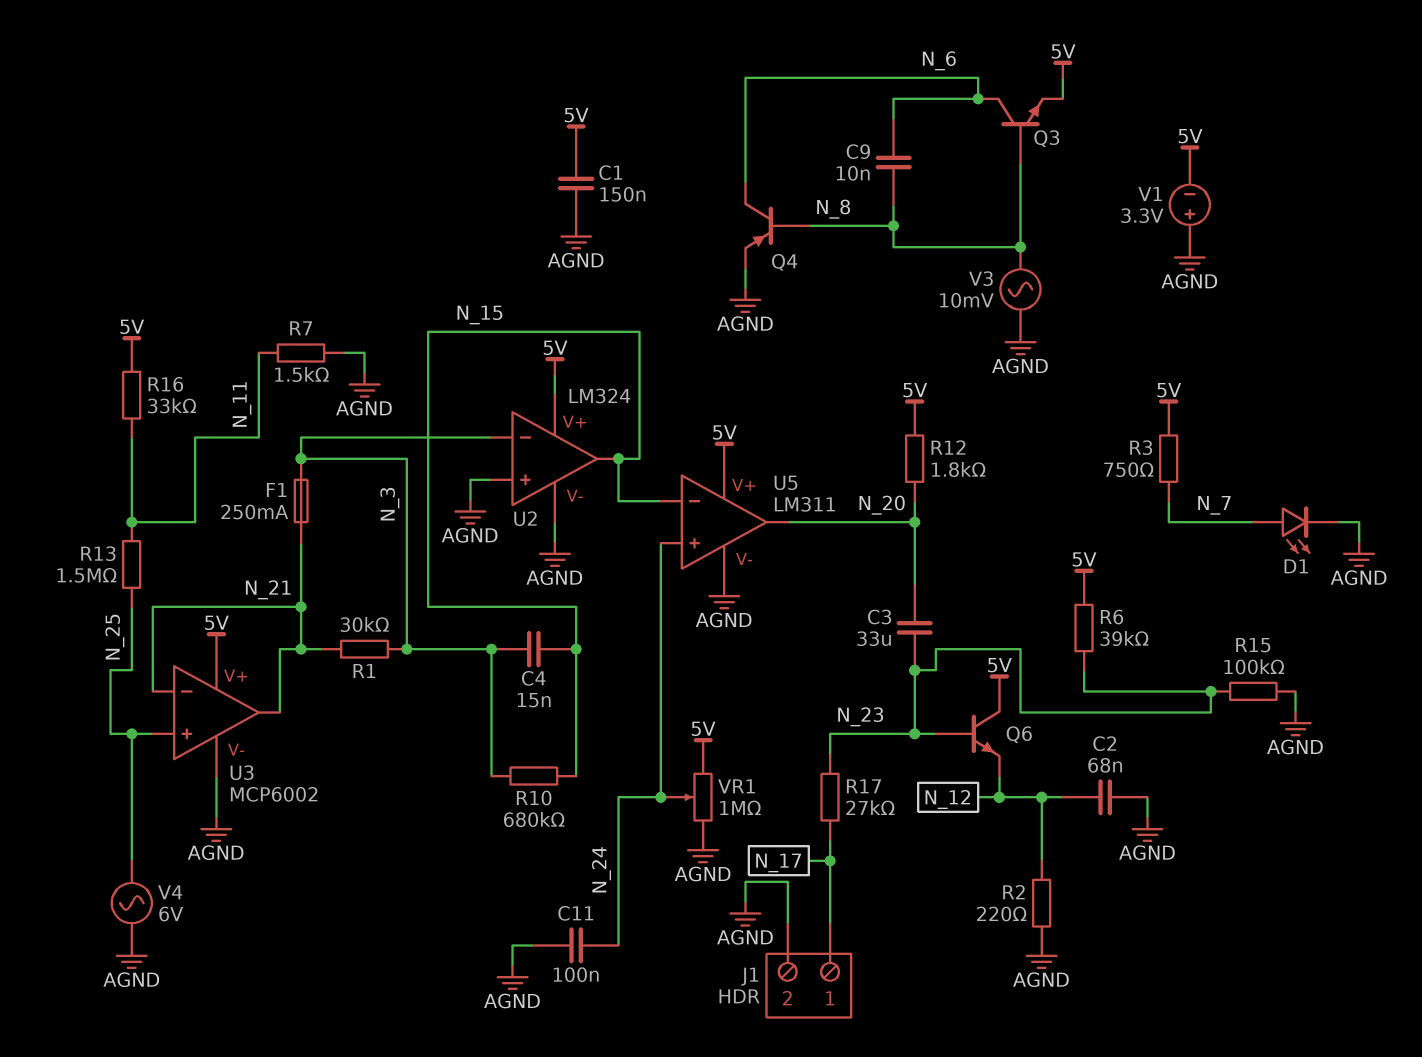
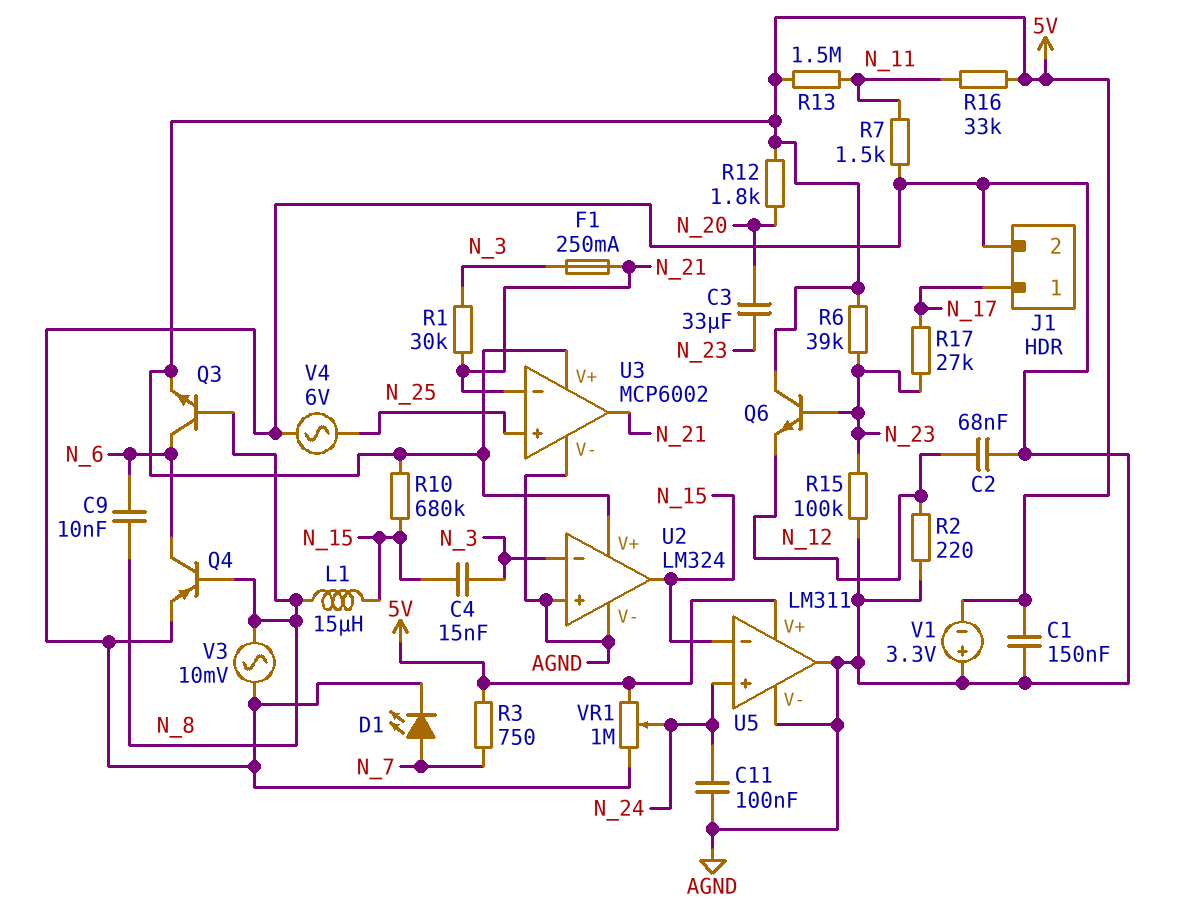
L1: none -> 15uH (N_8, N_15)
R10: 680k (N_3, N_15) -> 680k (5V, N_15)
R13: 1.5M (N_11, N_25) -> 1.5M (5V, N_11)
U5 pin out: N_20 -> AGND

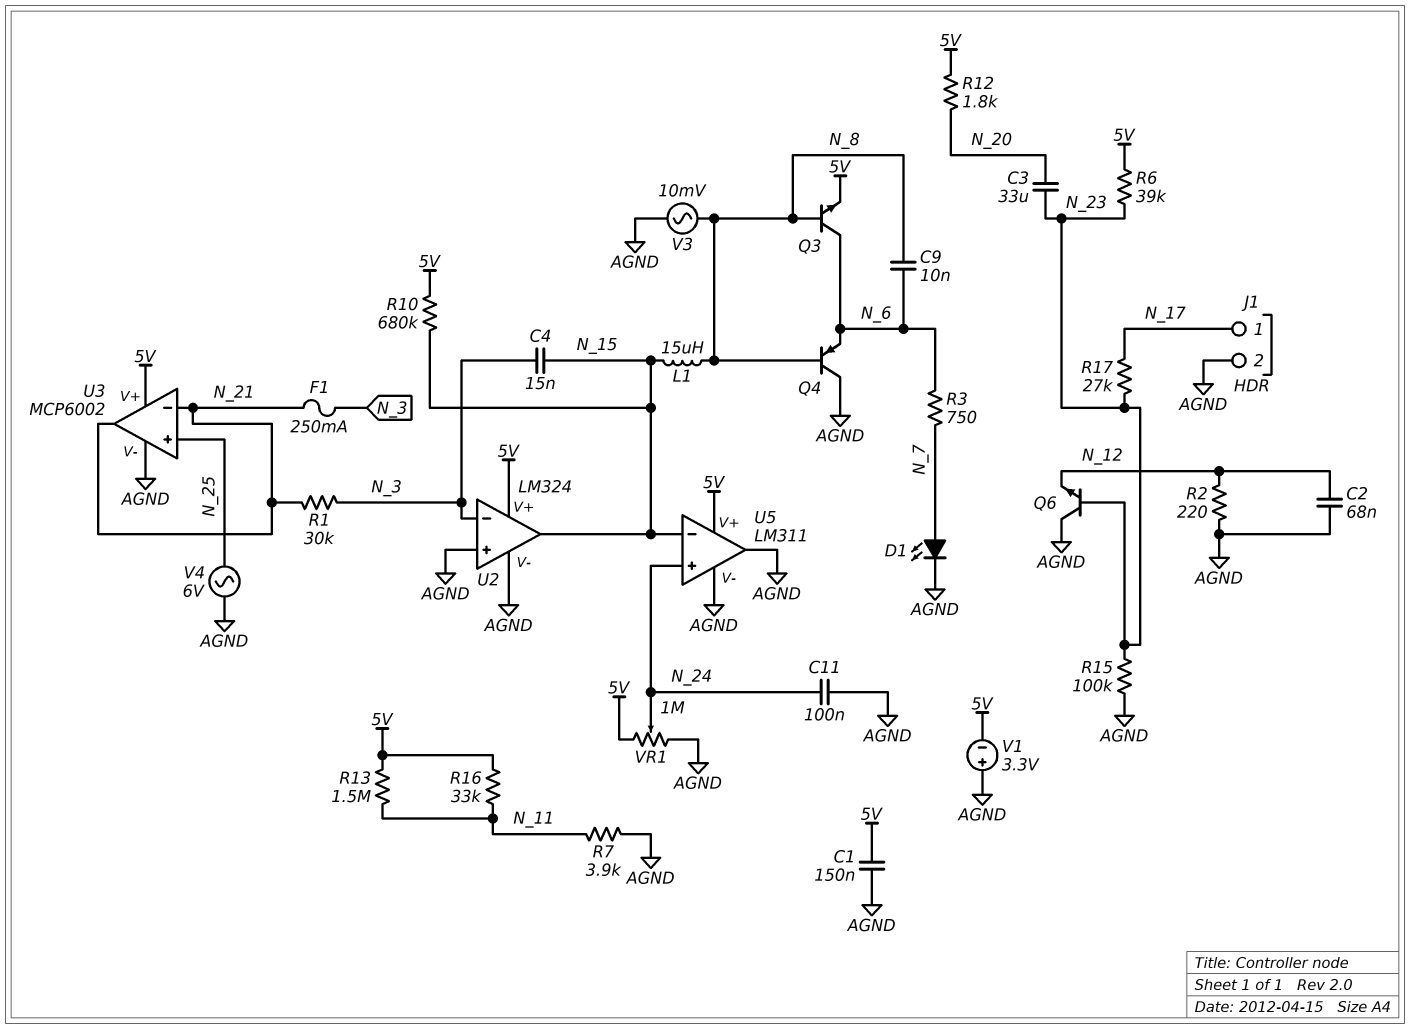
Q4: PNP (B N_8, C N_6, E AGND) -> PNP (B N_8, C AGND, E N_6)
Q6: NPN (B N_23, C 5V, E N_12) -> NPN (B N_23, C AGND, E N_12)
R3: 750 (5V, N_7) -> 750 (N_6, N_7)
R7: 1.5k (AGND, N_11) -> 3.9k (AGND, N_11)

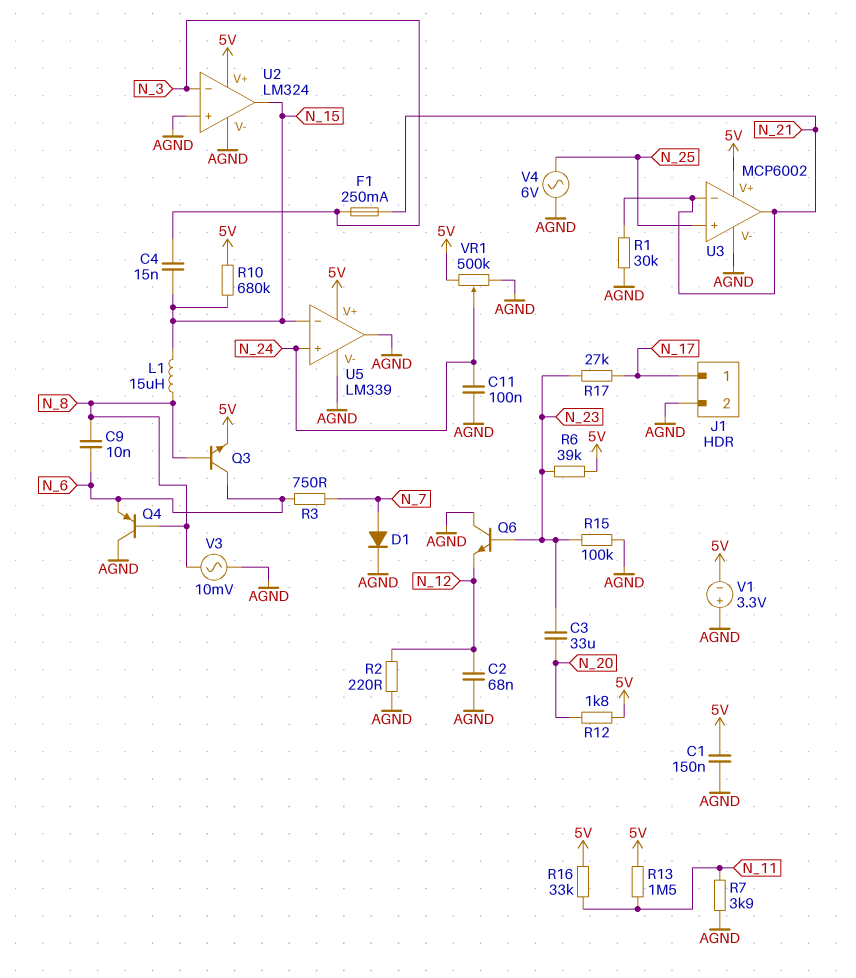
D1: LED (A N_7, K AGND) -> diode (A N_7, K AGND)
R1: 30k (N_3, N_21) -> 30k (AGND, N_21)
U5: LM311 -> LM339
VR1: 1M (5V, AGND, wiper N_24) -> 500k (5V, AGND, wiper N_24)

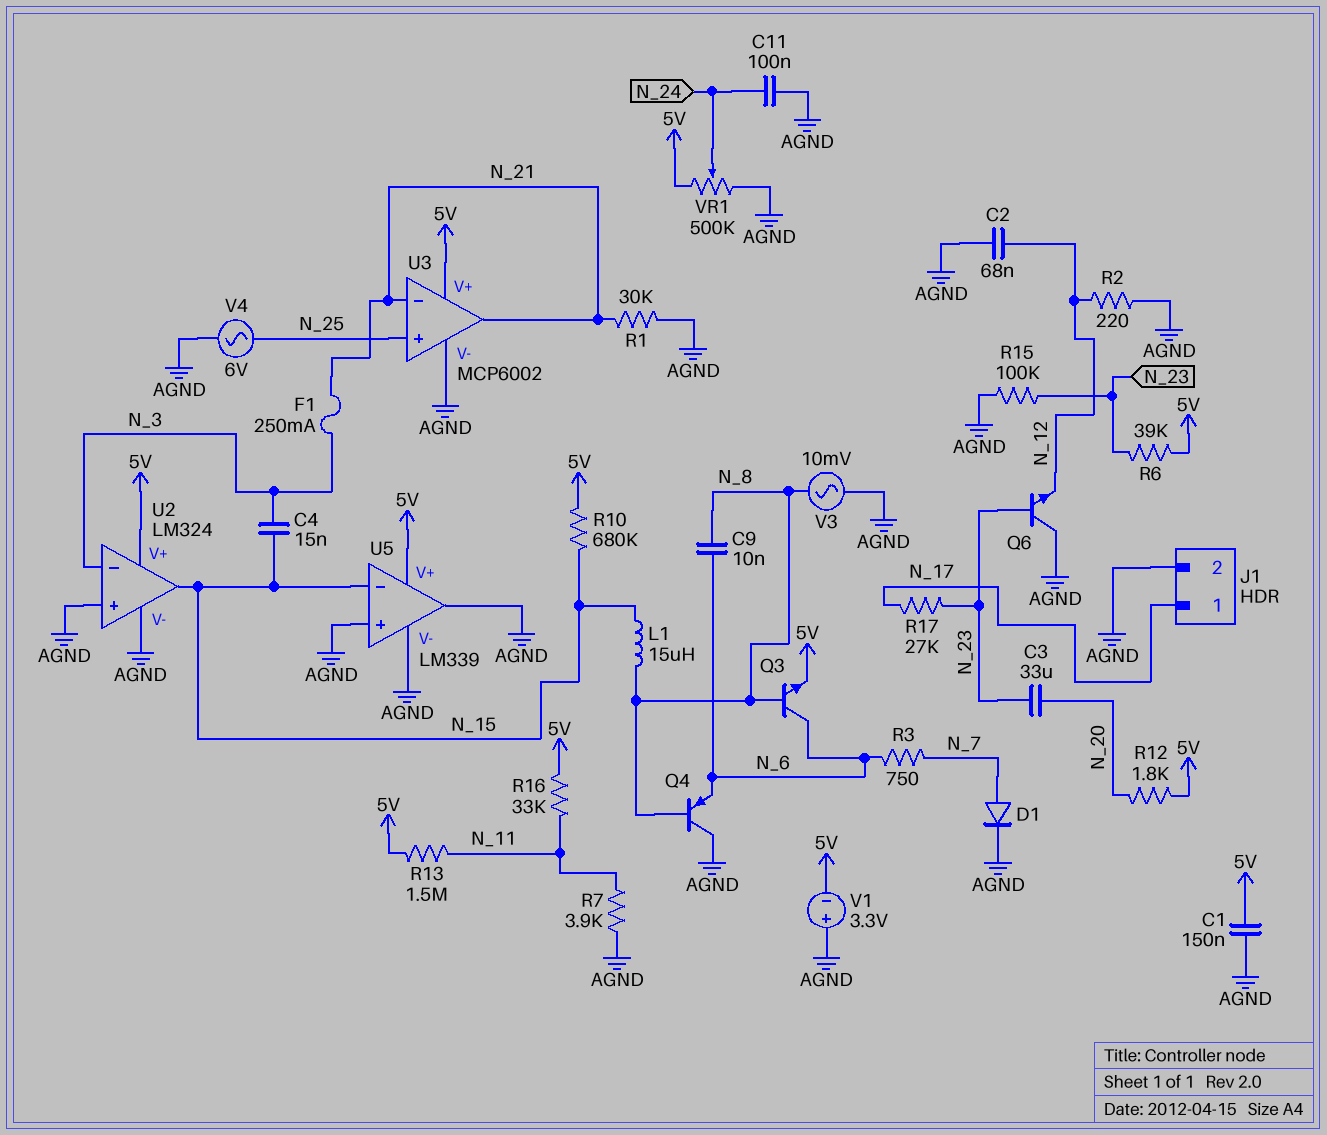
U5 pin in+: N_24 -> AGND

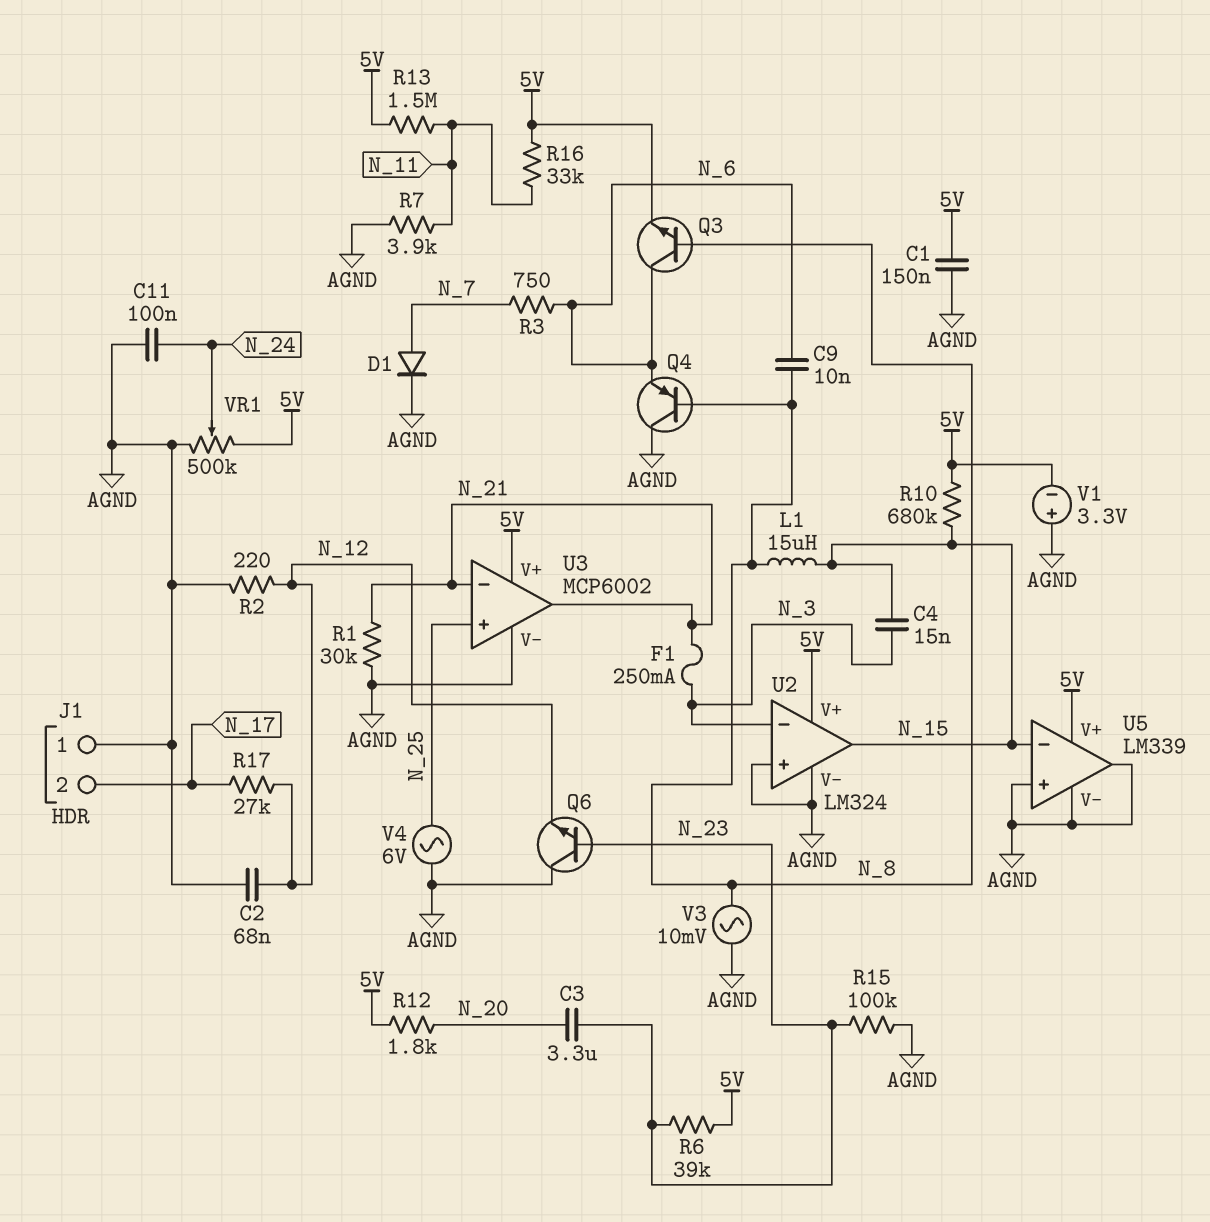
C3: 33uF (N_20, N_23) -> 3.3uF (N_20, N_23)
J1 pin 1: N_17 -> AGND
J1 pin 2: AGND -> N_17
R17: 27k (N_17, N_23) -> 27k (N_12, N_17)

